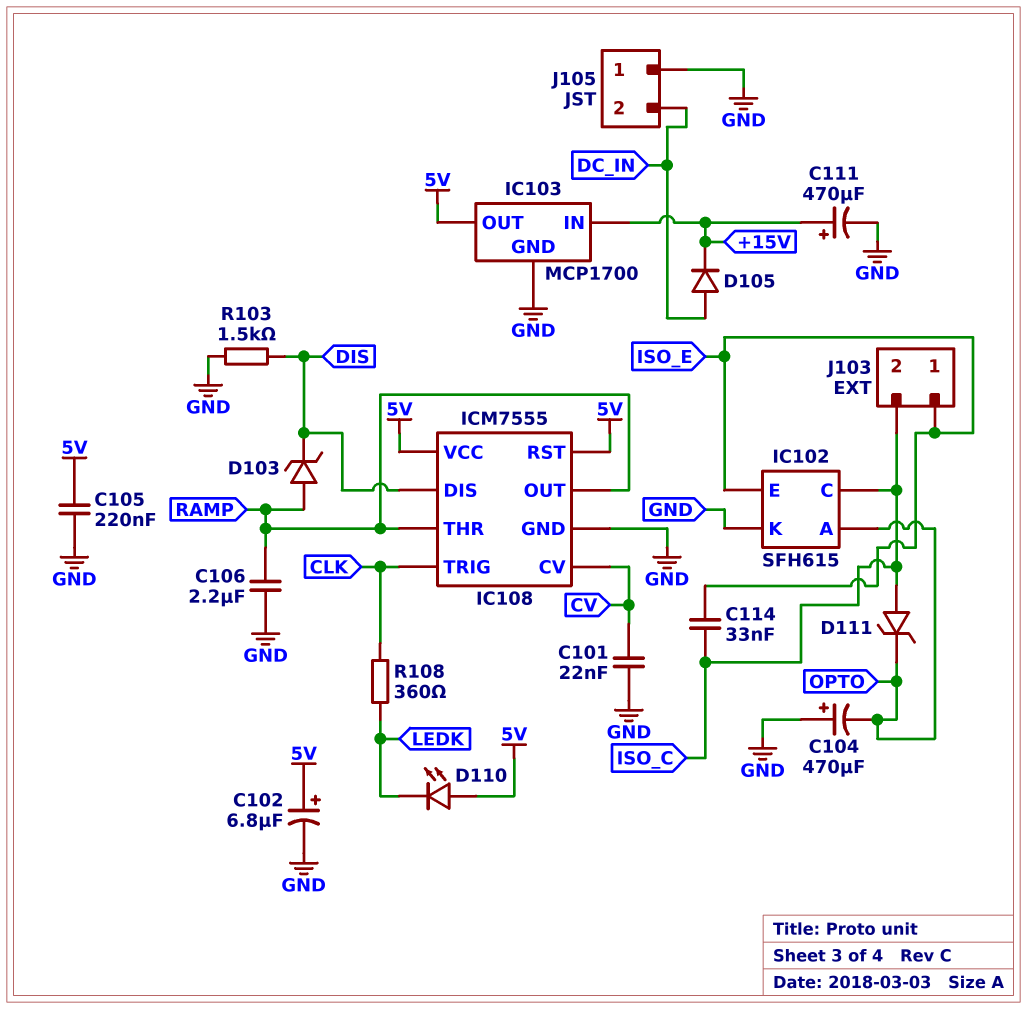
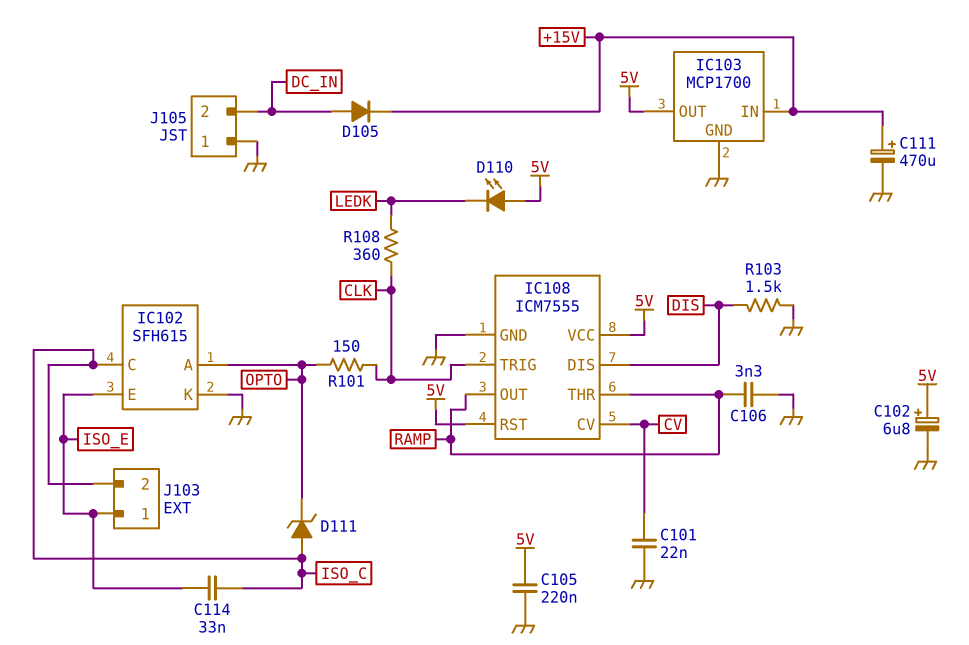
C104: 470uF (plus GND, minus OPTO) -> none
C106: 2.2uF (GND, RAMP) -> 3.3nF (GND, RAMP)
D103: zener (A RAMP, K DIS) -> none
R101: none -> 150 (CLK, OPTO)

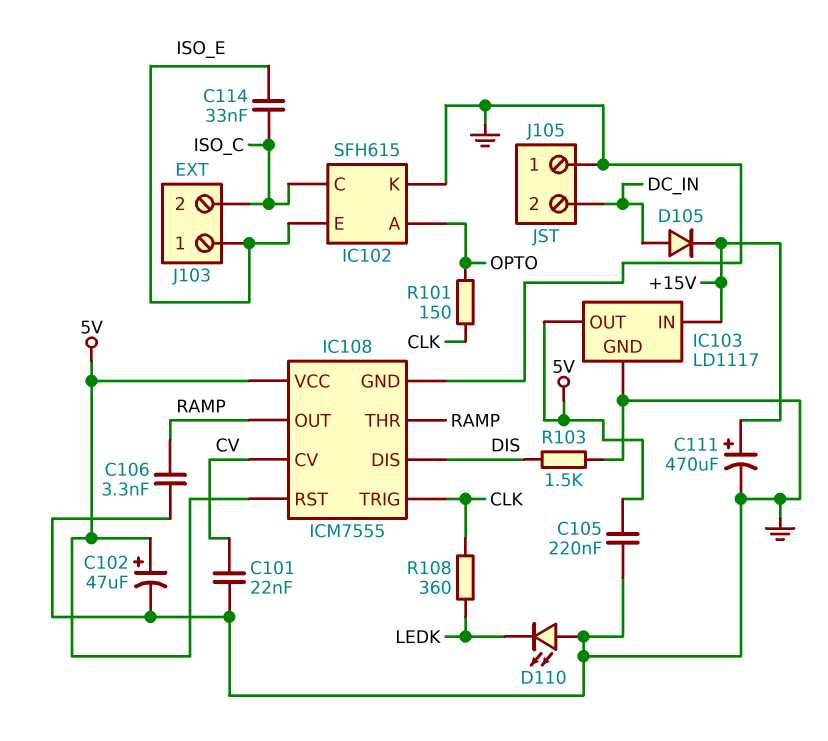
C102: 6.8uF (plus 5V, minus GND) -> 47uF (plus 5V, minus GND)
D110: LED (A 5V, K LEDK) -> LED (A GND, K LEDK)
D111: zener (A ISO_C, K OPTO) -> none
IC103: MCP1700 -> LD1117

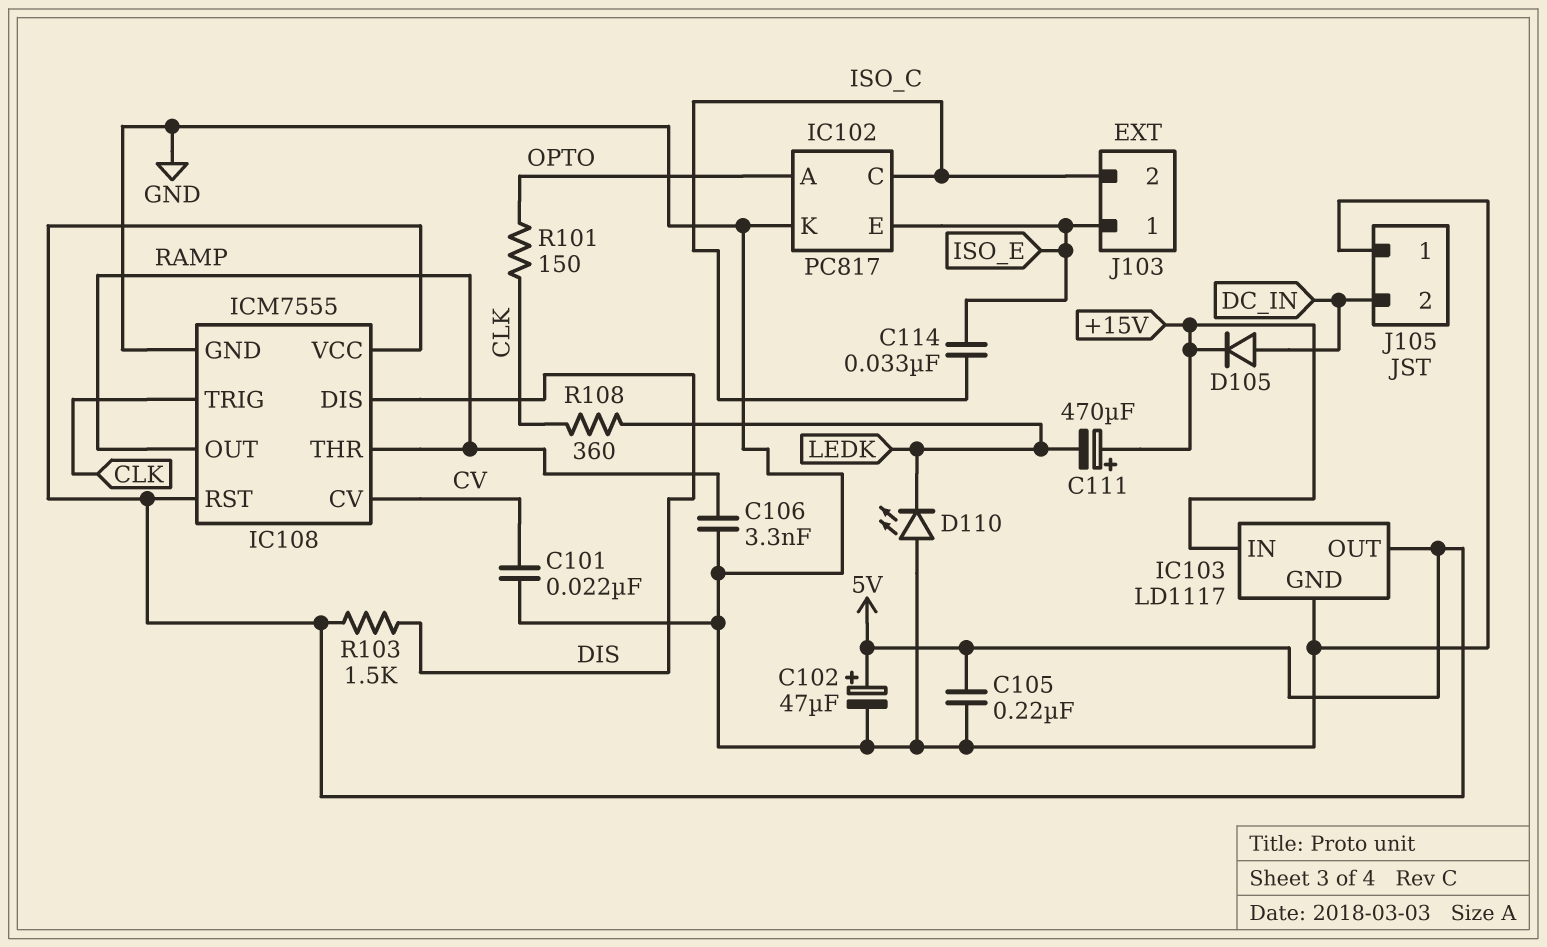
C111: 470uF (plus +15V, minus GND) -> 470uF (plus +15V, minus LEDK)
IC102: SFH615 -> PC817
R103: 1.5k (DIS, GND) -> 1.5k (5V, DIS)

